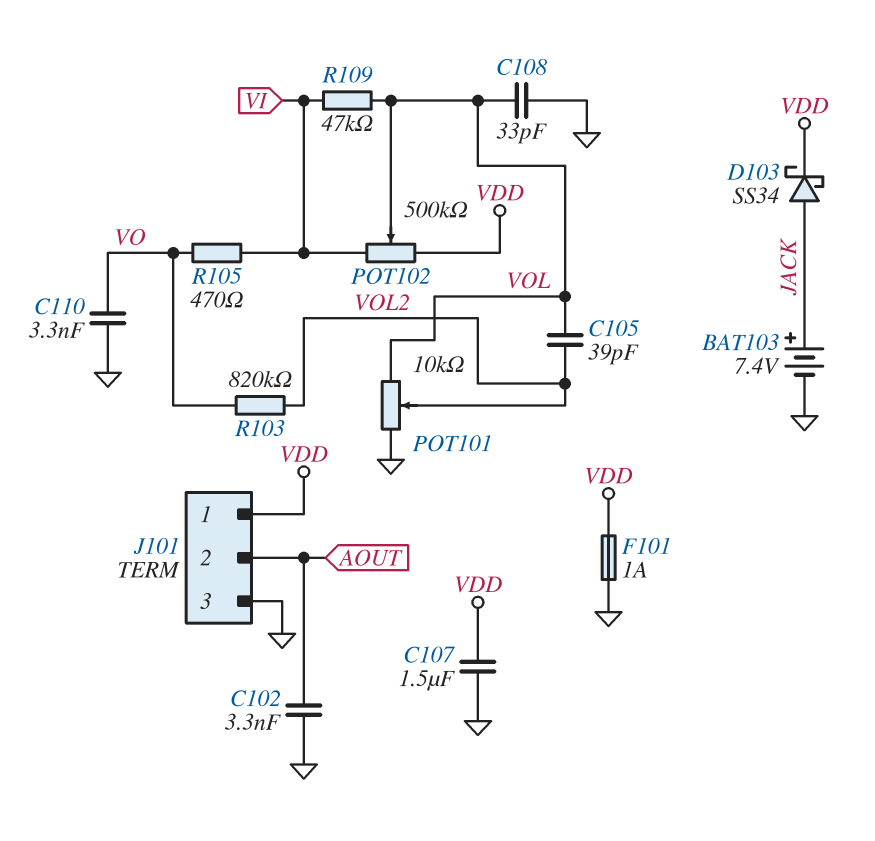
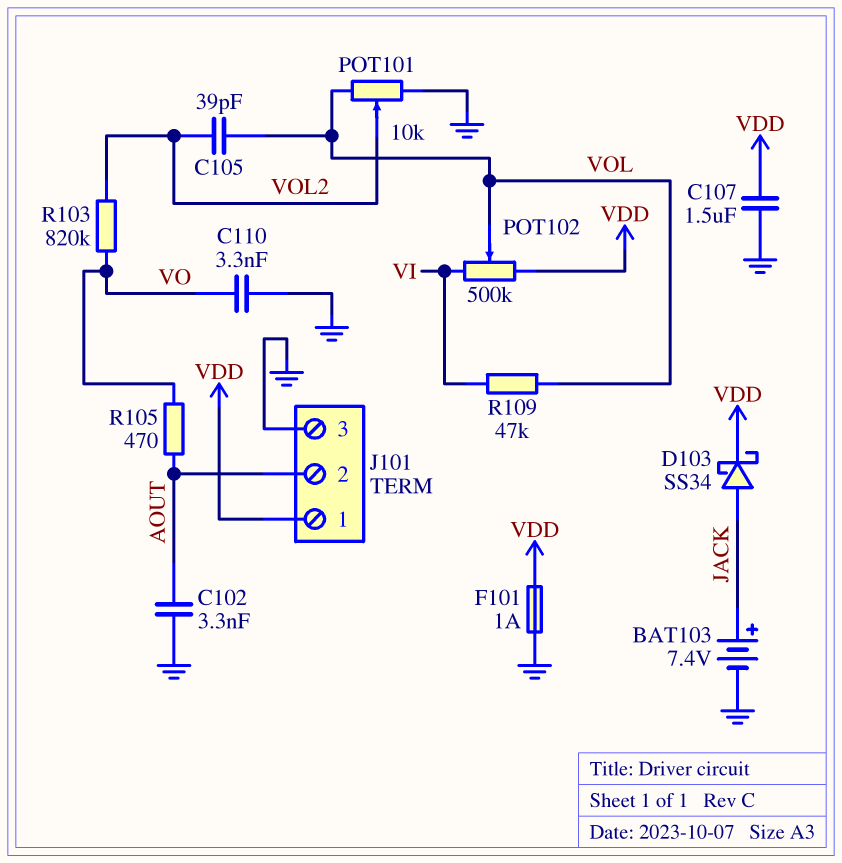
C108: 33pF (GND, VOL) -> none
R105: 470 (VI, VO) -> 470 (AOUT, VO)

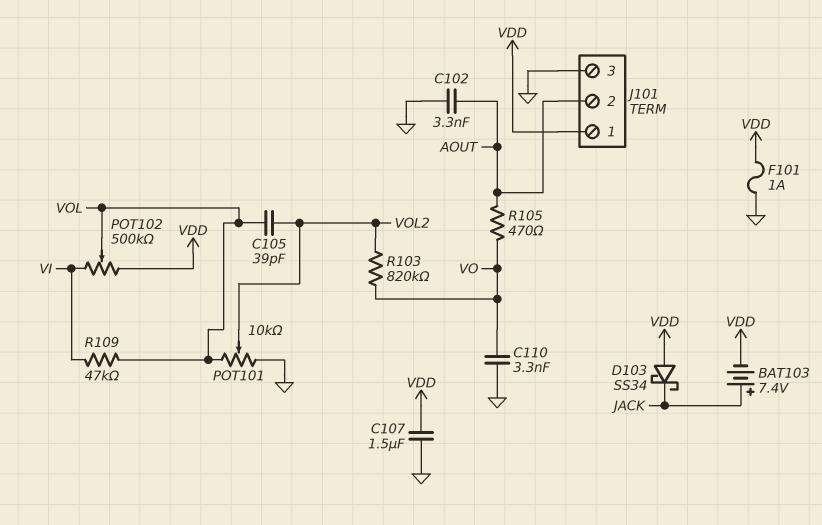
BAT103: 7.4V (plus JACK, minus GND) -> 7.4V (plus JACK, minus VDD)
D103: schottky SS34 (A JACK, K VDD) -> schottky SS34 (A VDD, K JACK)

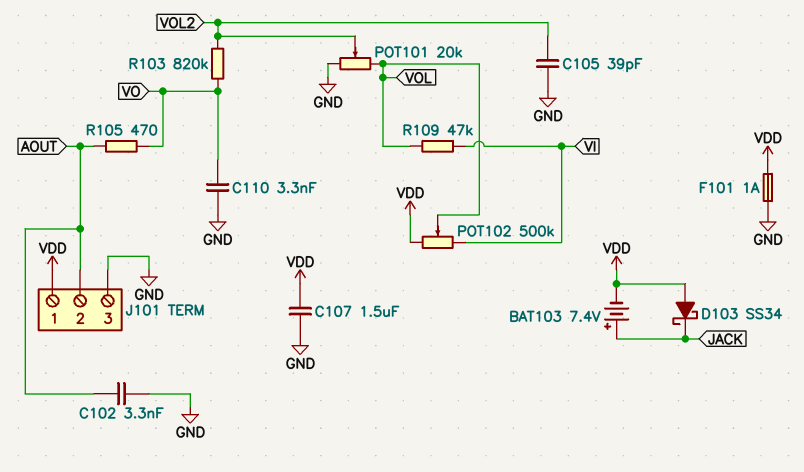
C105: 39pF (VOL, VOL2) -> 39pF (GND, VOL2)
POT101: 10k (GND, VOL, wiper VOL2) -> 20k (GND, VOL, wiper VOL2)

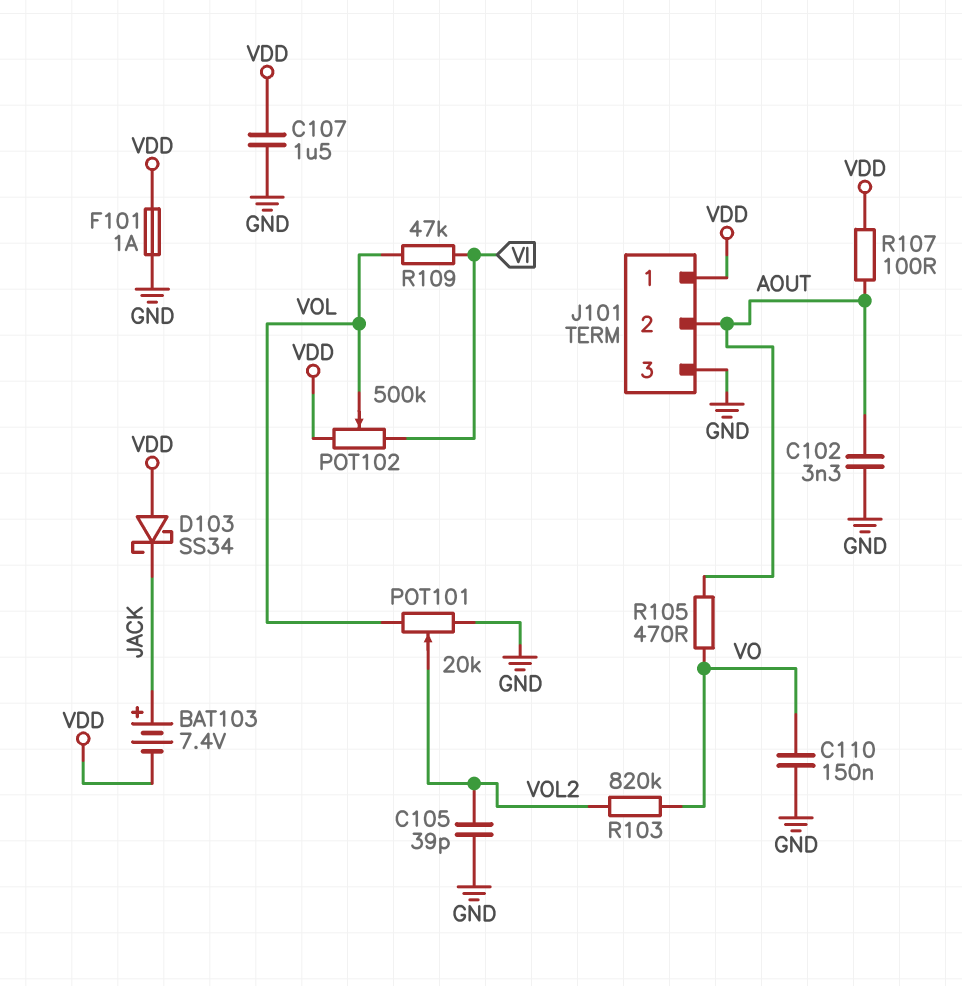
C110: 3.3nF (GND, VO) -> 150nF (GND, VO)
R107: none -> 100 (AOUT, VDD)

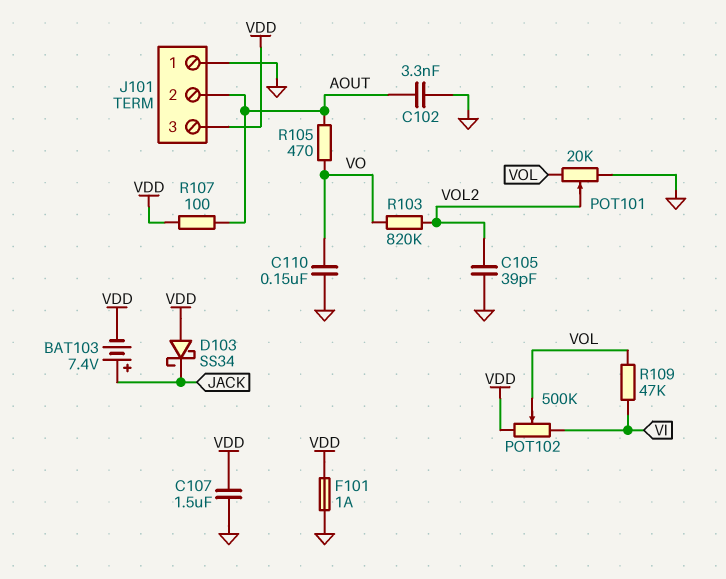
J101 pin 1: VDD -> GND
J101 pin 3: GND -> VDD

